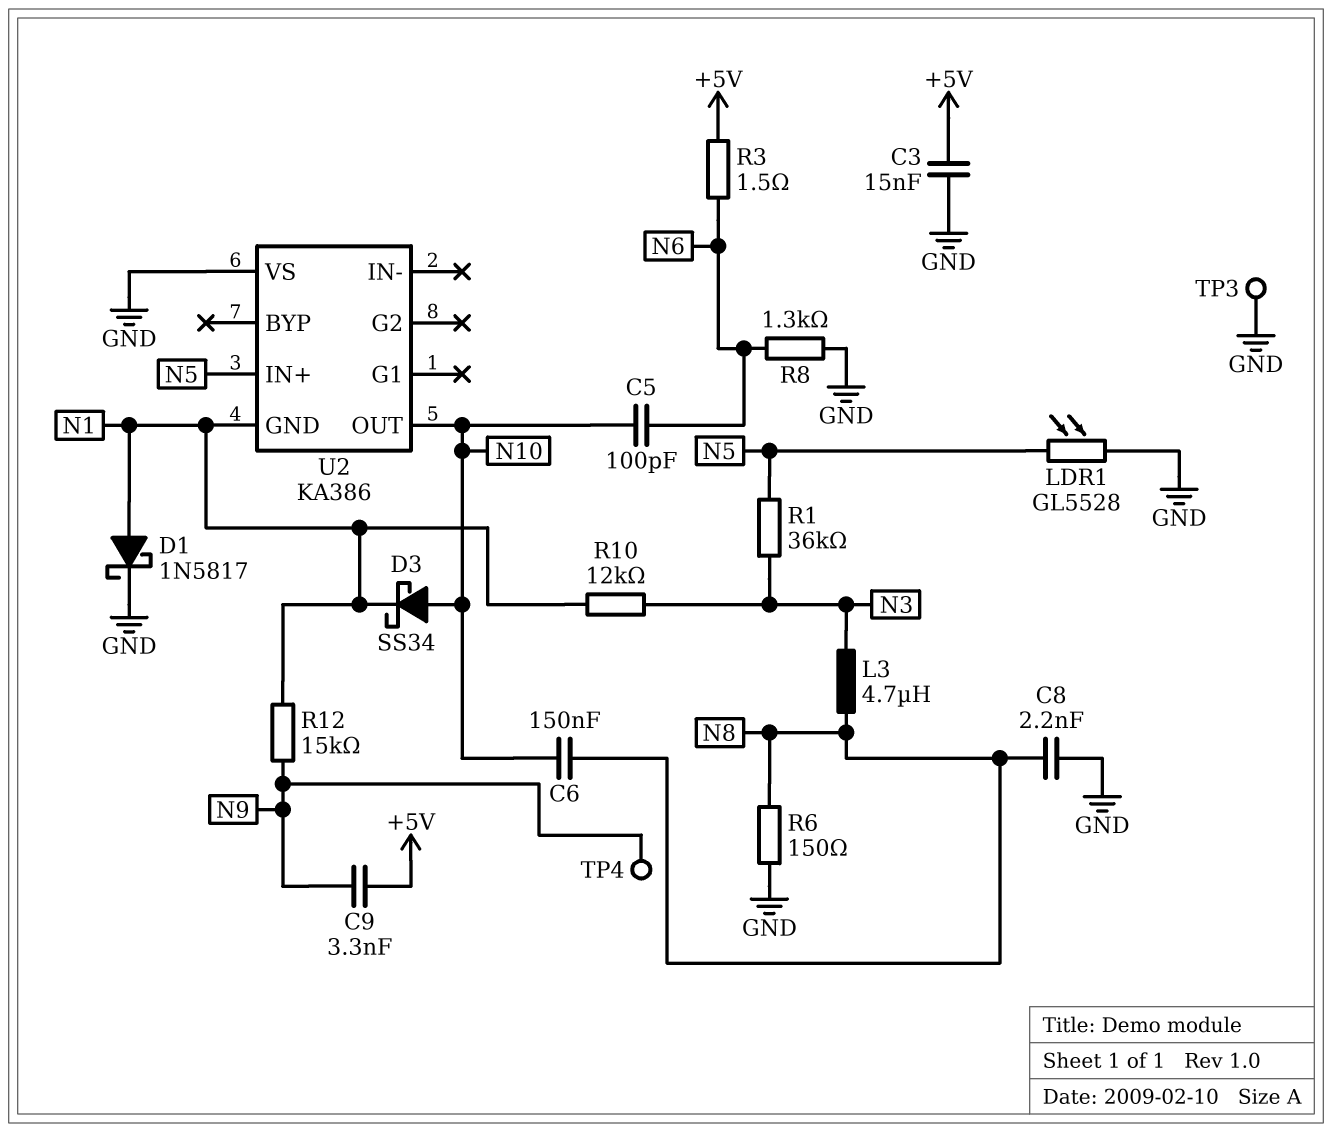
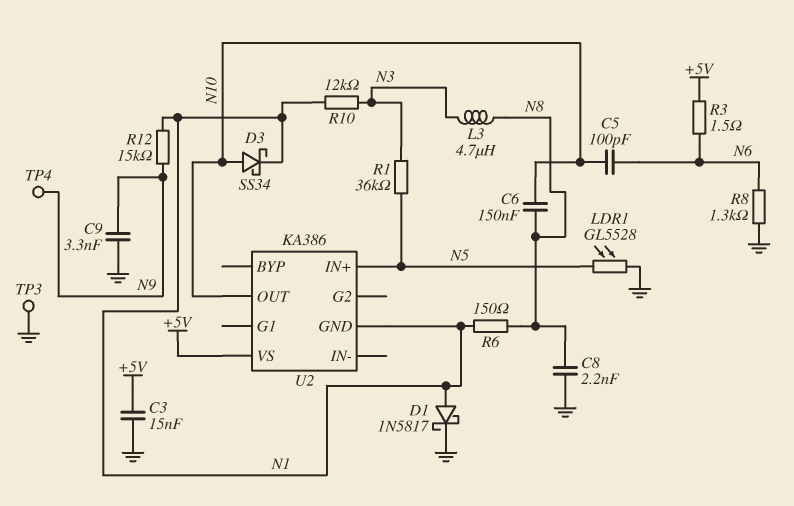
C9: 3.3nF (+5V, N9) -> 3.3nF (GND, N9)
R6: 150 (GND, N8) -> 150 (N1, N8)
U2 pin VS: GND -> +5V

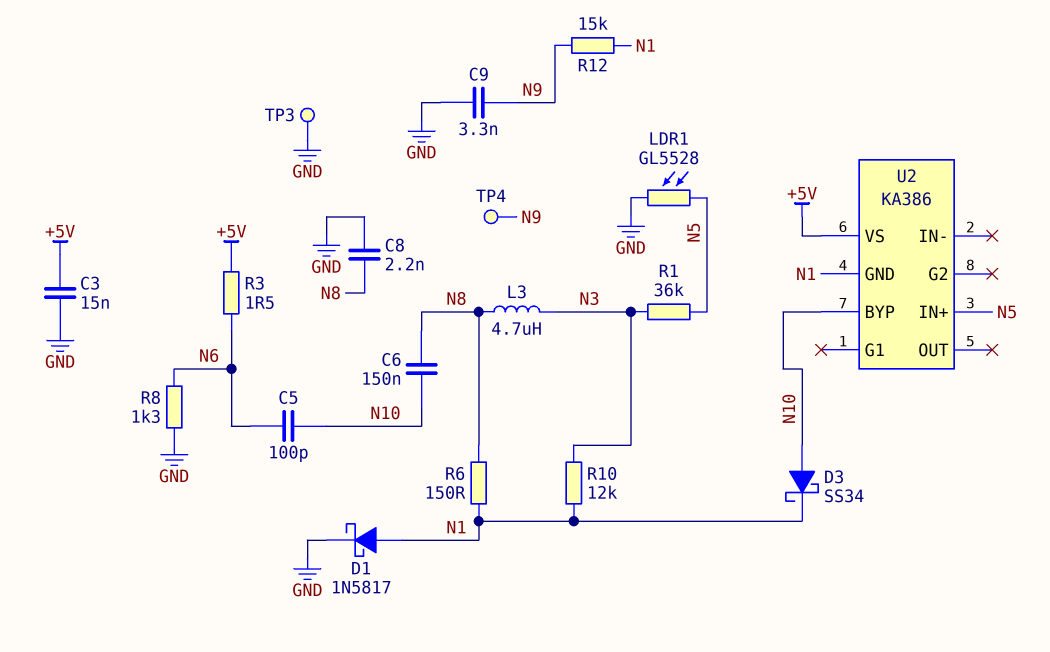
U2 pin BYP: none -> N10
U2 pin OUT: N10 -> none

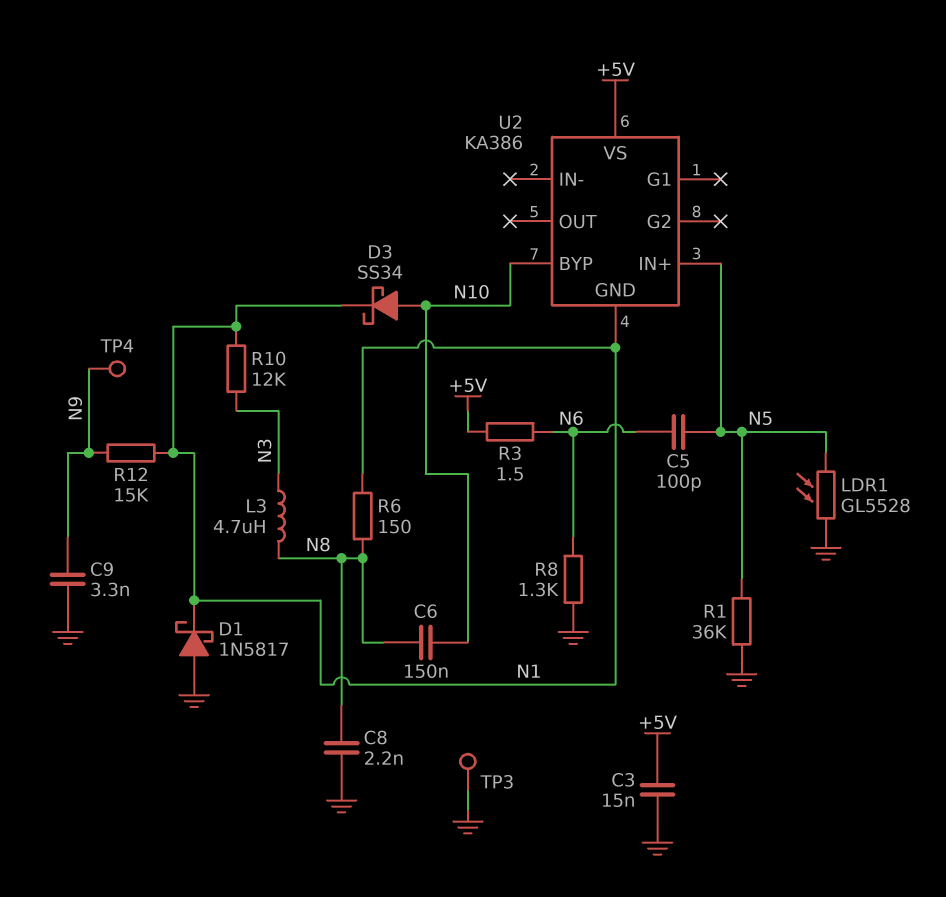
C5: 100pF (N6, N10) -> 100pF (N5, N6)
D1: schottky 1N5817 (A N1, K GND) -> schottky 1N5817 (A GND, K N1)
R1: 36k (N3, N5) -> 36k (GND, N5)

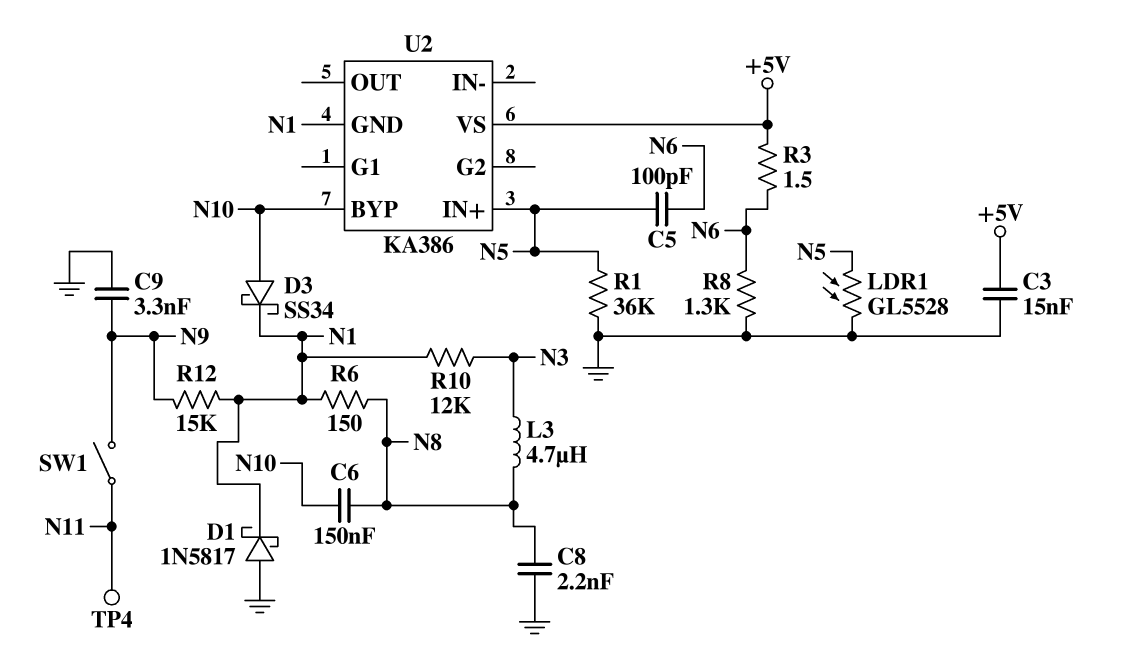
SW1: none -> switch (N9, N11)
TP3: test point (GND) -> none
TP4: test point (N9) -> test point (N11)

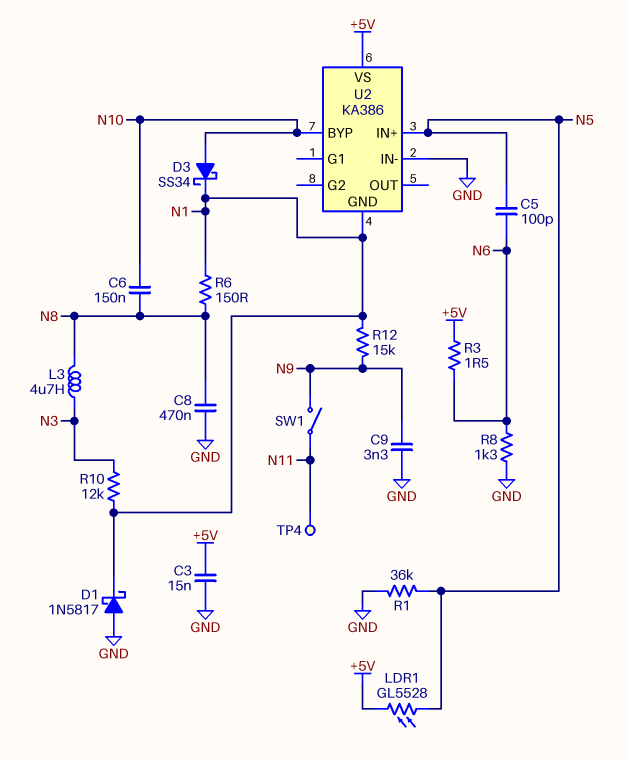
C8: 2.2nF (GND, N8) -> 470nF (GND, N8)
LDR1: GL5528 (GND, N5) -> GL5528 (+5V, N5)
U2 pin IN-: none -> GND

